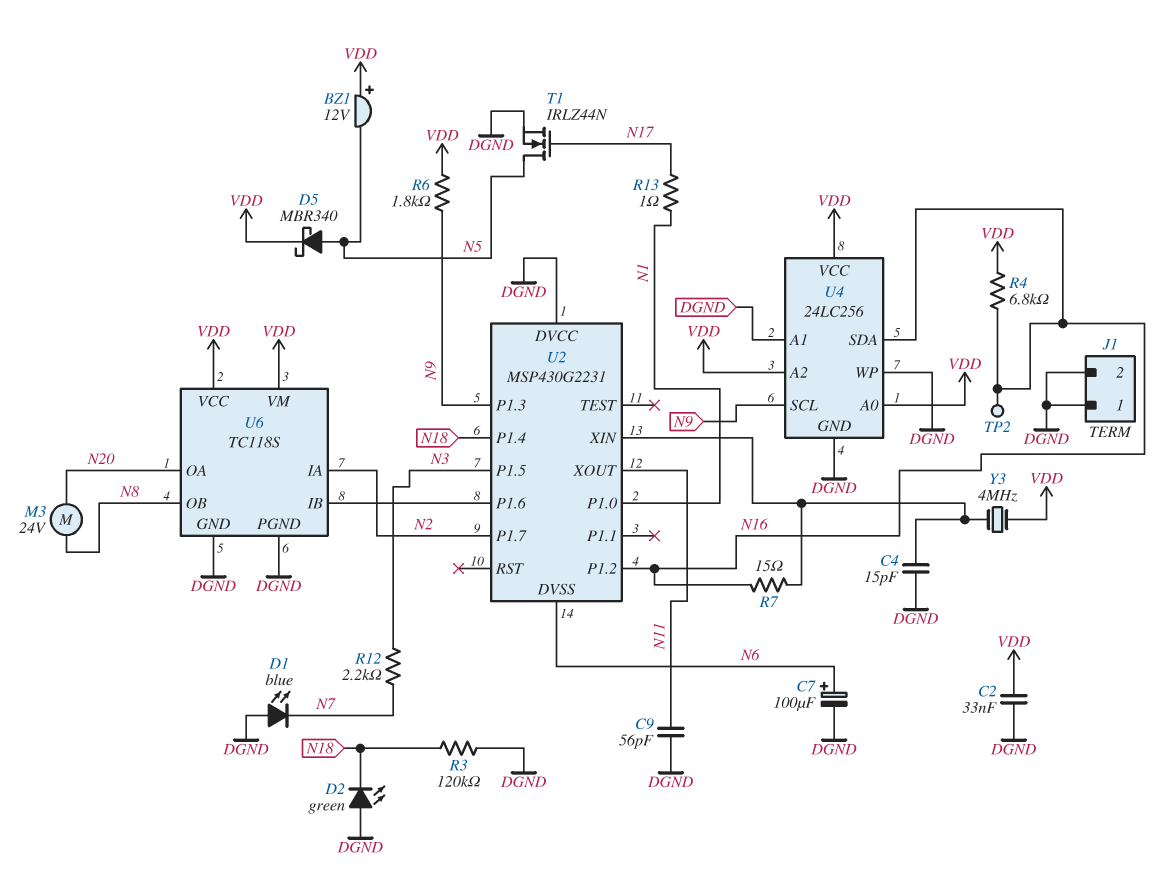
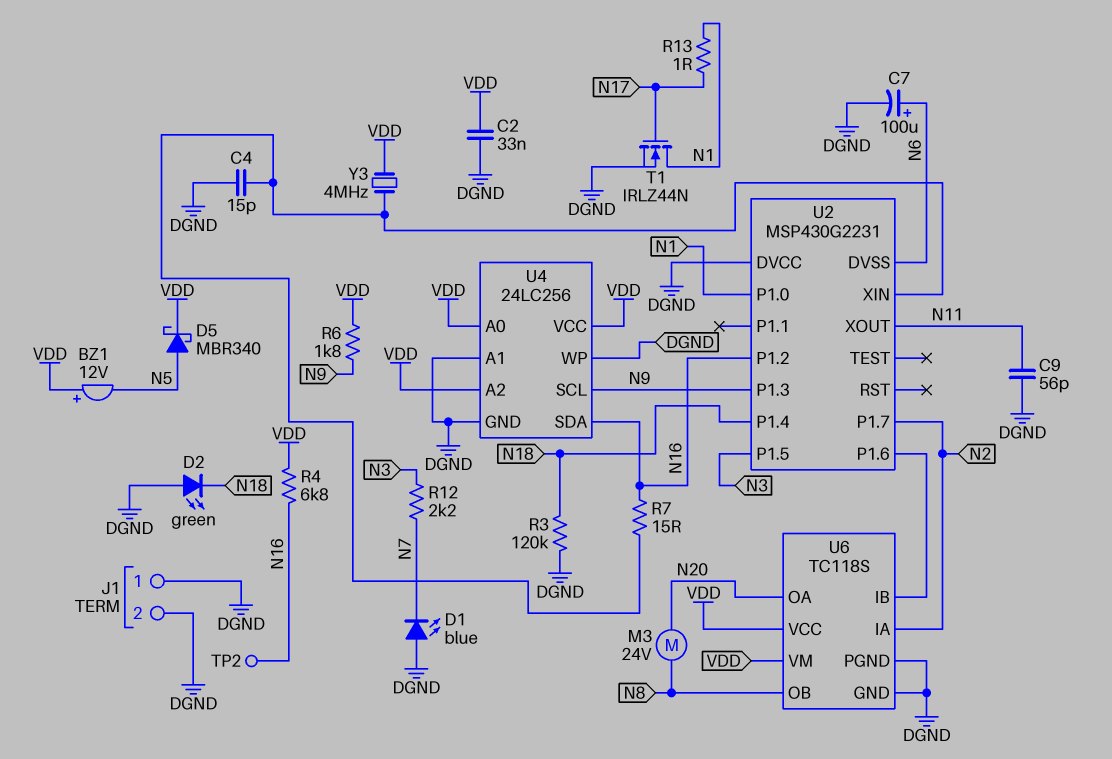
T1: NMOS IRLZ44N (G N17, D N5, S DGND) -> NMOS IRLZ44N (G N17, D N1, S DGND)

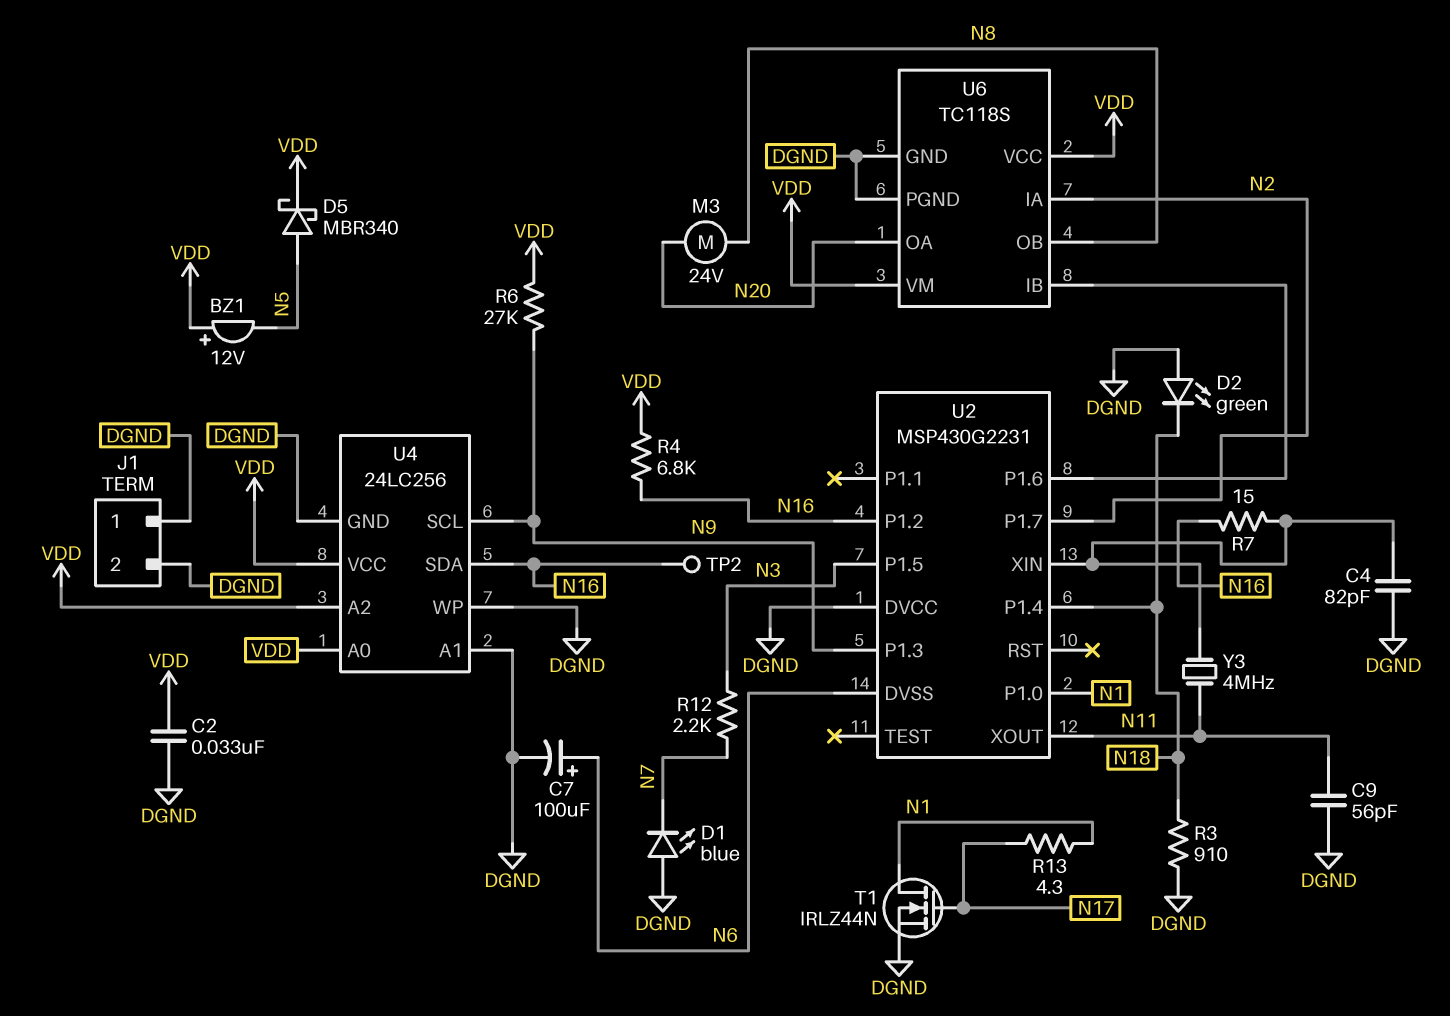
C4: 15pF (DGND, U2/XIN) -> 82pF (DGND, U2/XIN)
R3: 120k (DGND, N18) -> 910 (DGND, N18)
R6: 1.8k (N9, VDD) -> 27k (N9, VDD)
R13: 1 (N1, N17) -> 4.3 (N1, N17)
Y3: 4MHz (U2/XIN, VDD) -> 4MHz (N11, U2/XIN)

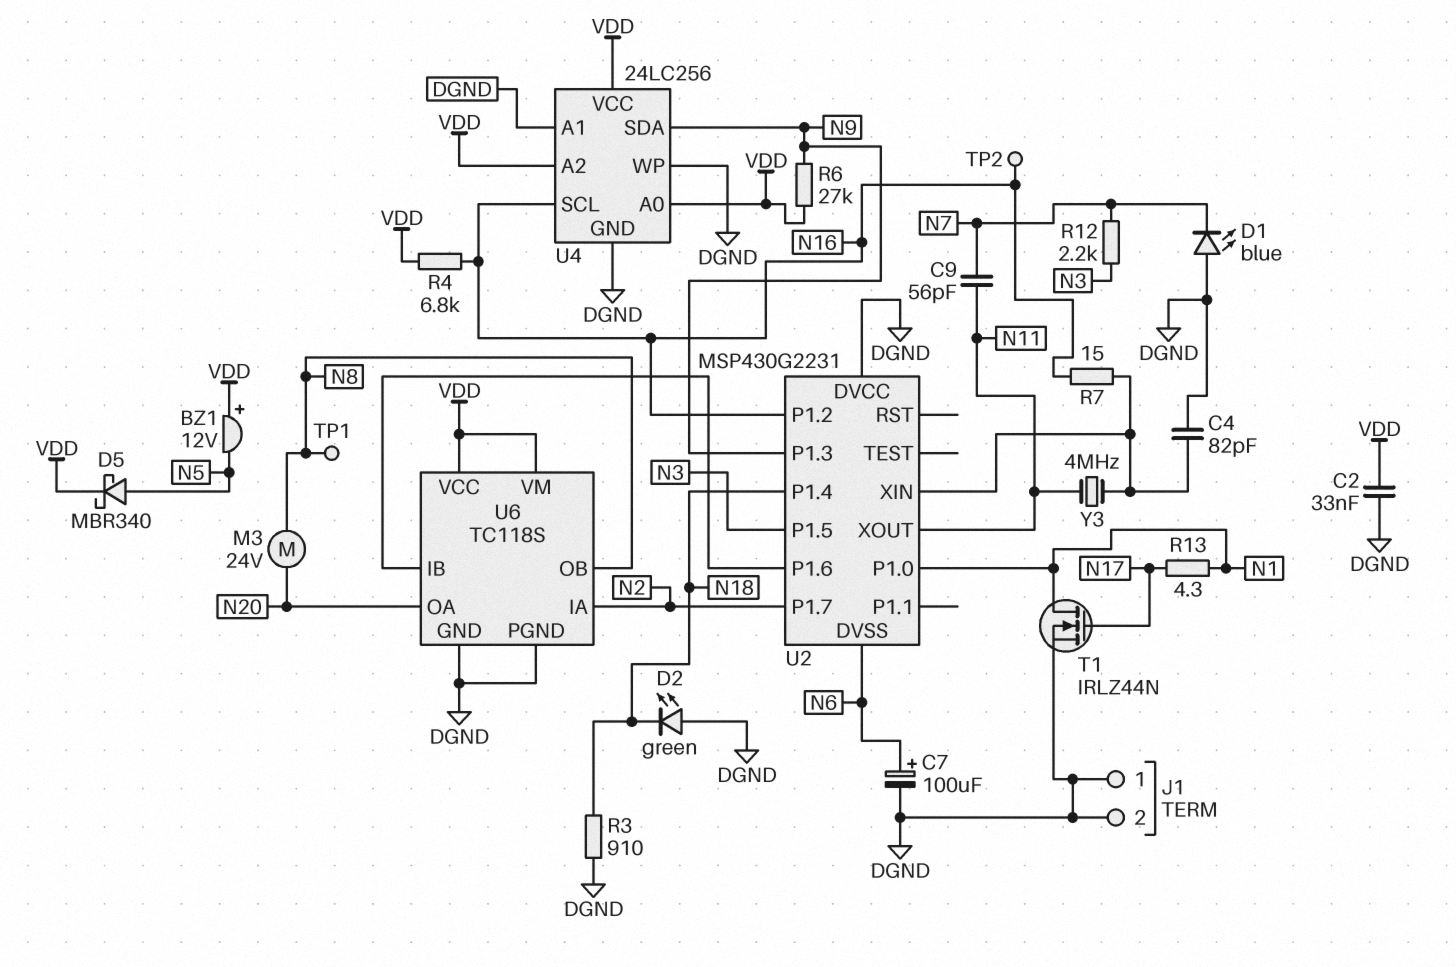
C9: 56pF (DGND, N11) -> 56pF (N7, N11)
TP1: none -> test point (N8)
U4 pin SCL: N9 -> N16
U4 pin SDA: N16 -> N9

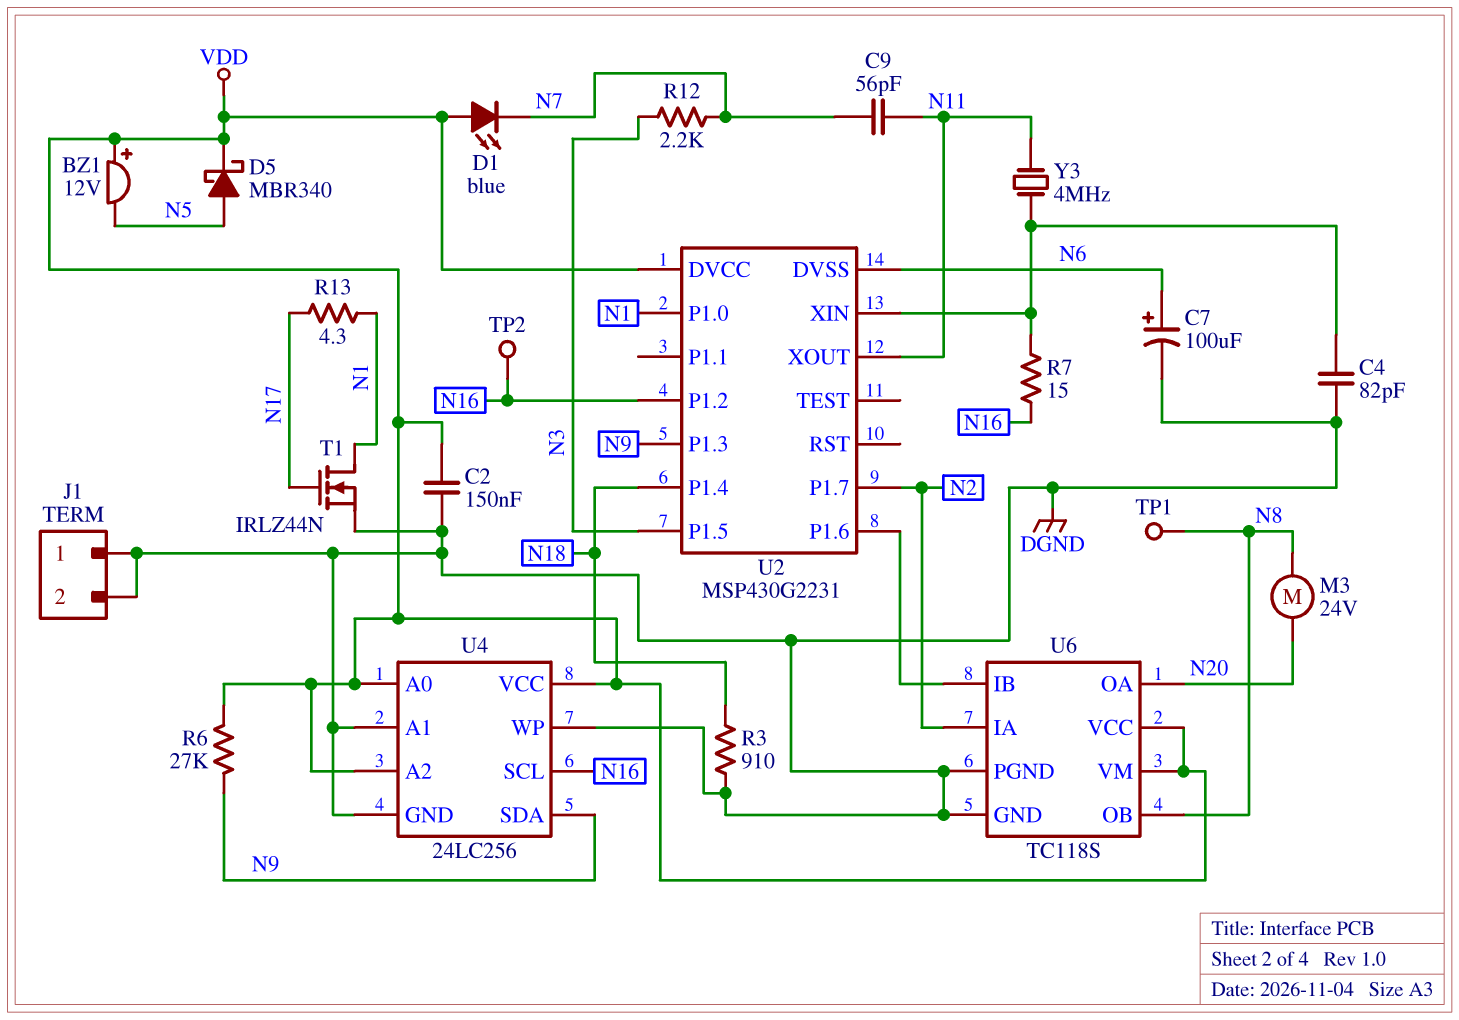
C2: 33nF (DGND, VDD) -> 150nF (DGND, VDD)
D1: LED blue (A DGND, K N7) -> LED blue (A VDD, K N7)
D2: LED green (A DGND, K N18) -> none
R4: 6.8k (N16, VDD) -> none
U2 pin DVCC: DGND -> VDD

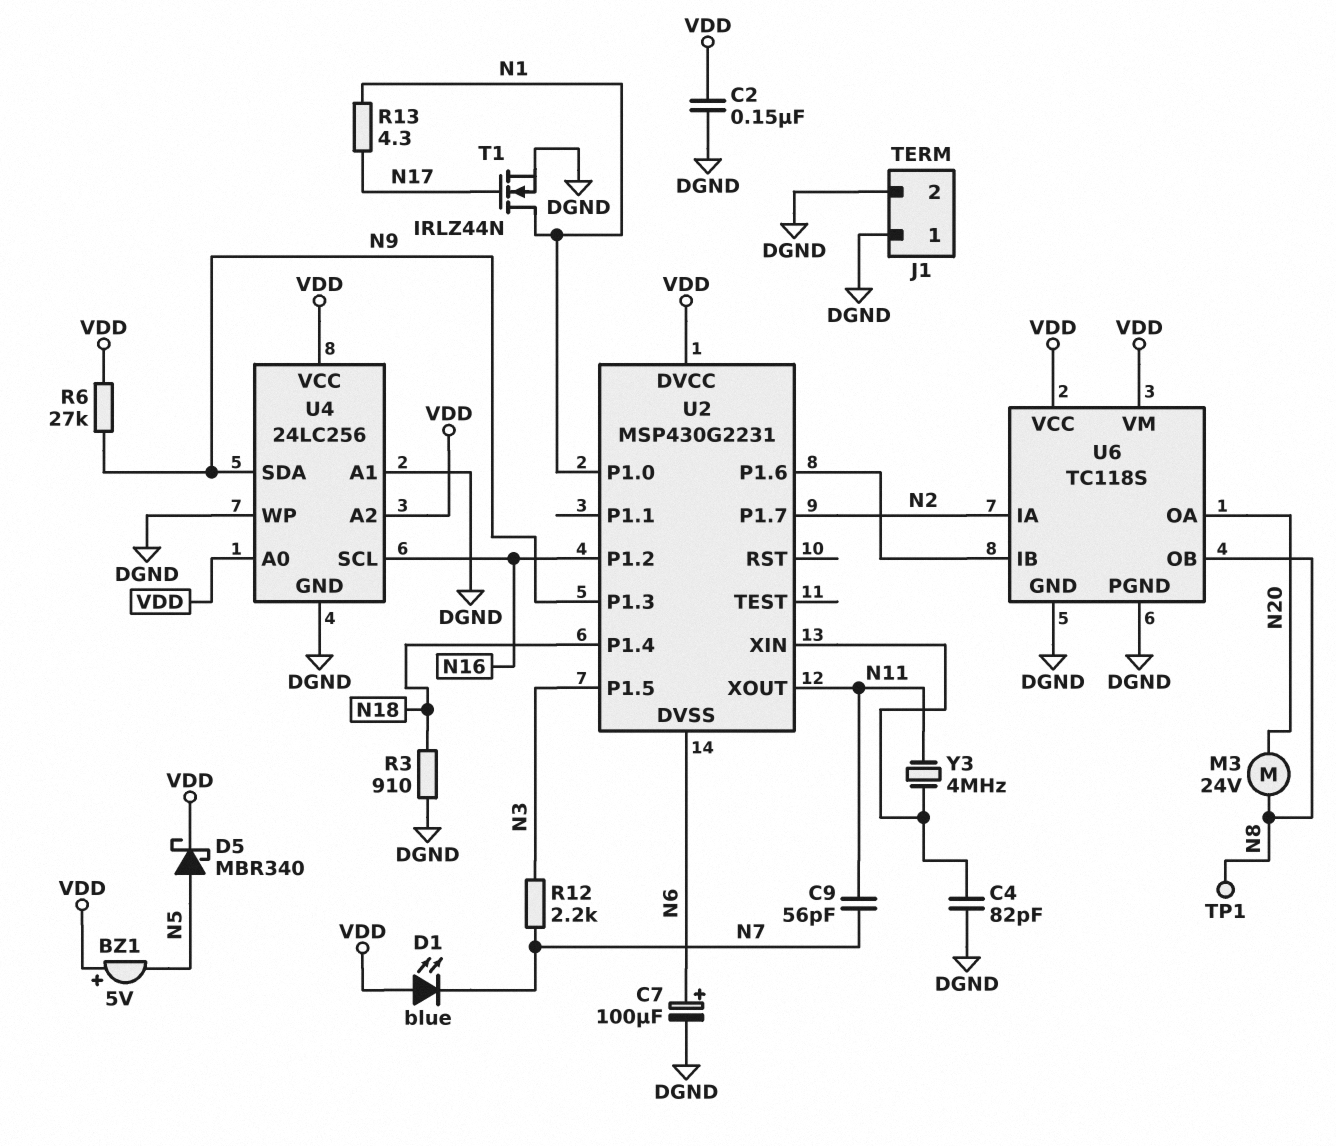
BZ1: buzzer 12V (plus VDD, minus N5) -> buzzer 5V (plus VDD, minus N5)
R7: 15 (N16, U2/XIN) -> none
TP2: test point (N16) -> none

